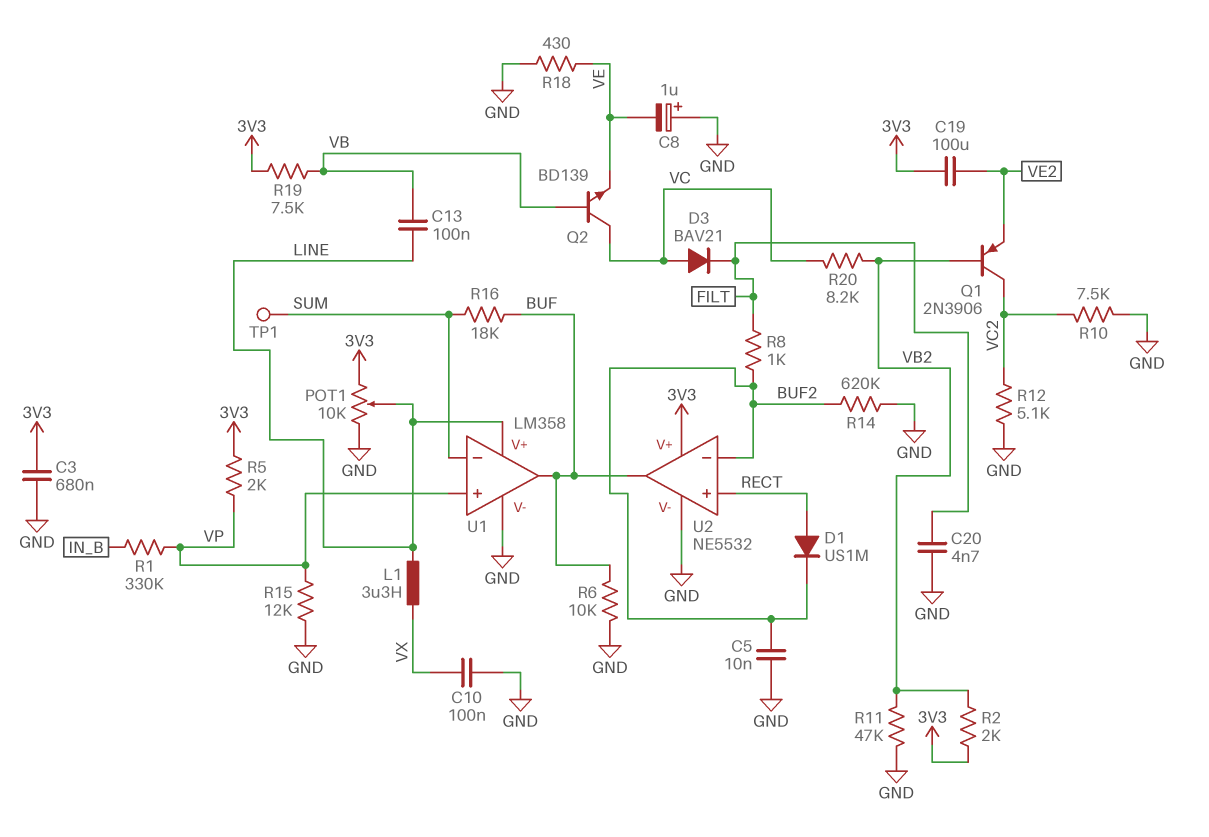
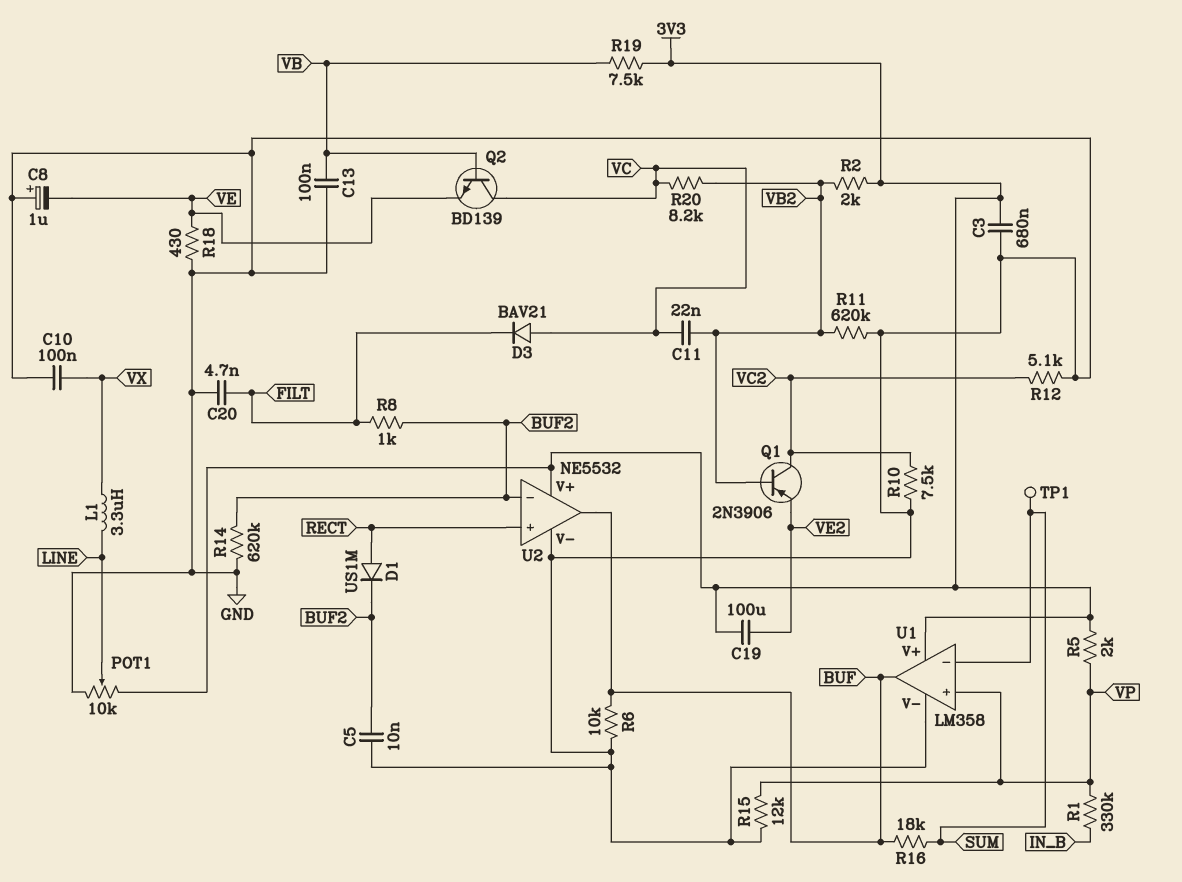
C11: none -> 22nF (VB2, VC)
C13: 100nF (LINE, VB) -> 100nF (GND, VB)
R11: 47k (GND, VB2) -> 620k (GND, VB2)
U1 pin V+: LINE -> 3V3

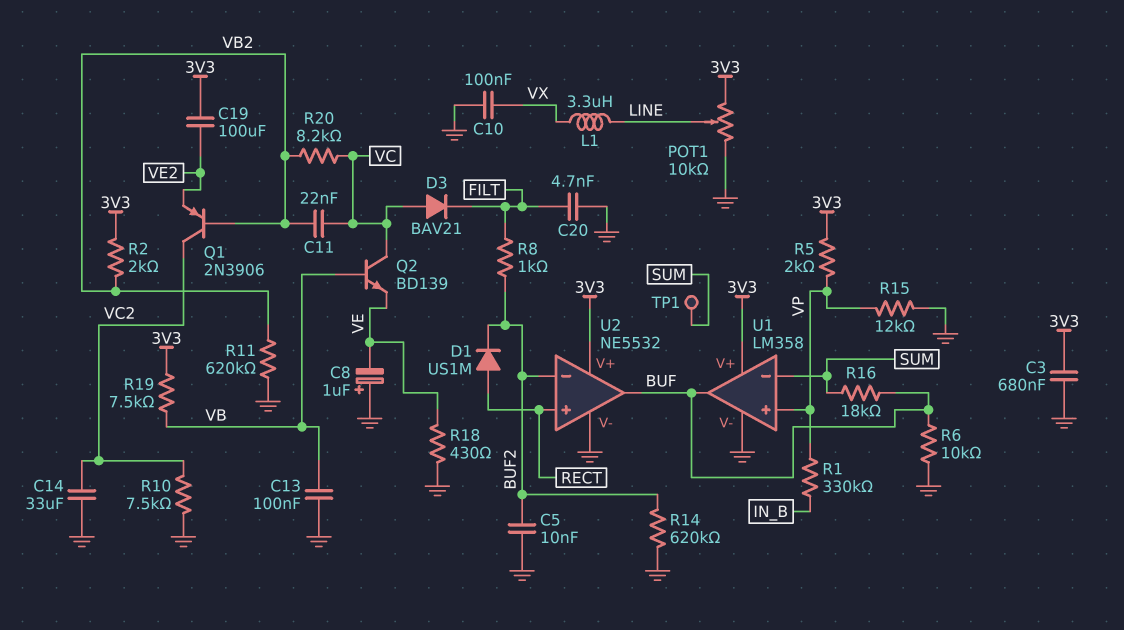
C14: none -> 33uF (GND, VC2)
R12: 5.1k (GND, VC2) -> none

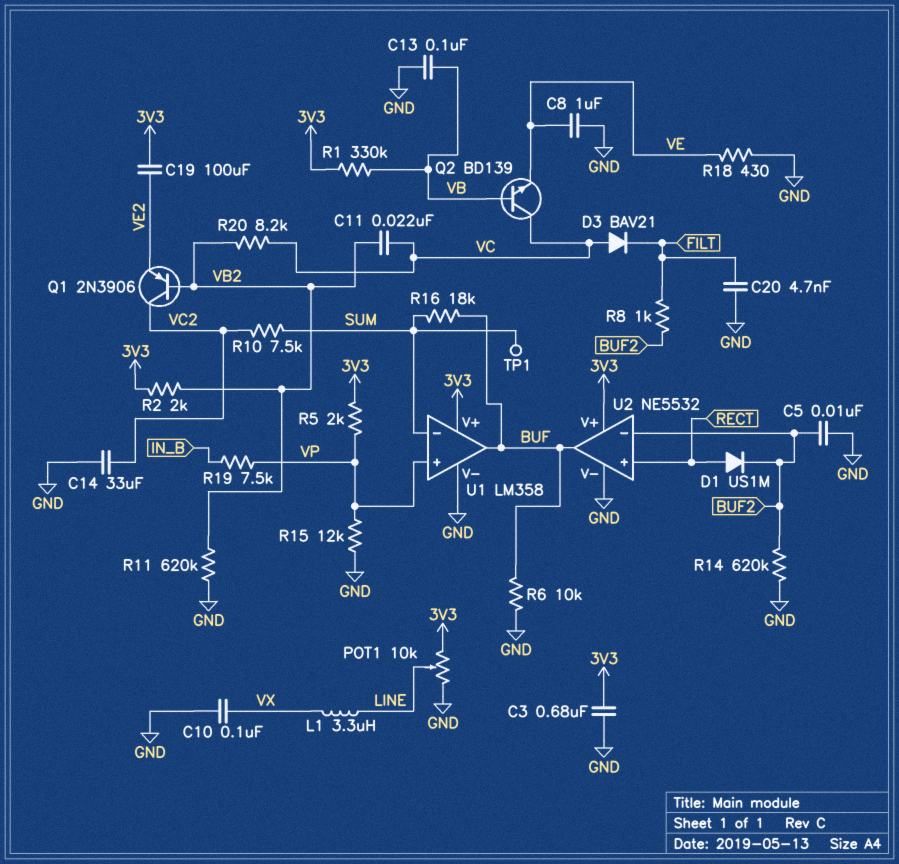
C8: 1uF (plus GND, minus VE) -> 1uF (GND, VE)
R1: 330k (IN_B, VP) -> 330k (3V3, VB)
R10: 7.5k (GND, VC2) -> 7.5k (SUM, VC2)
R19: 7.5k (3V3, VB) -> 7.5k (IN_B, VP)

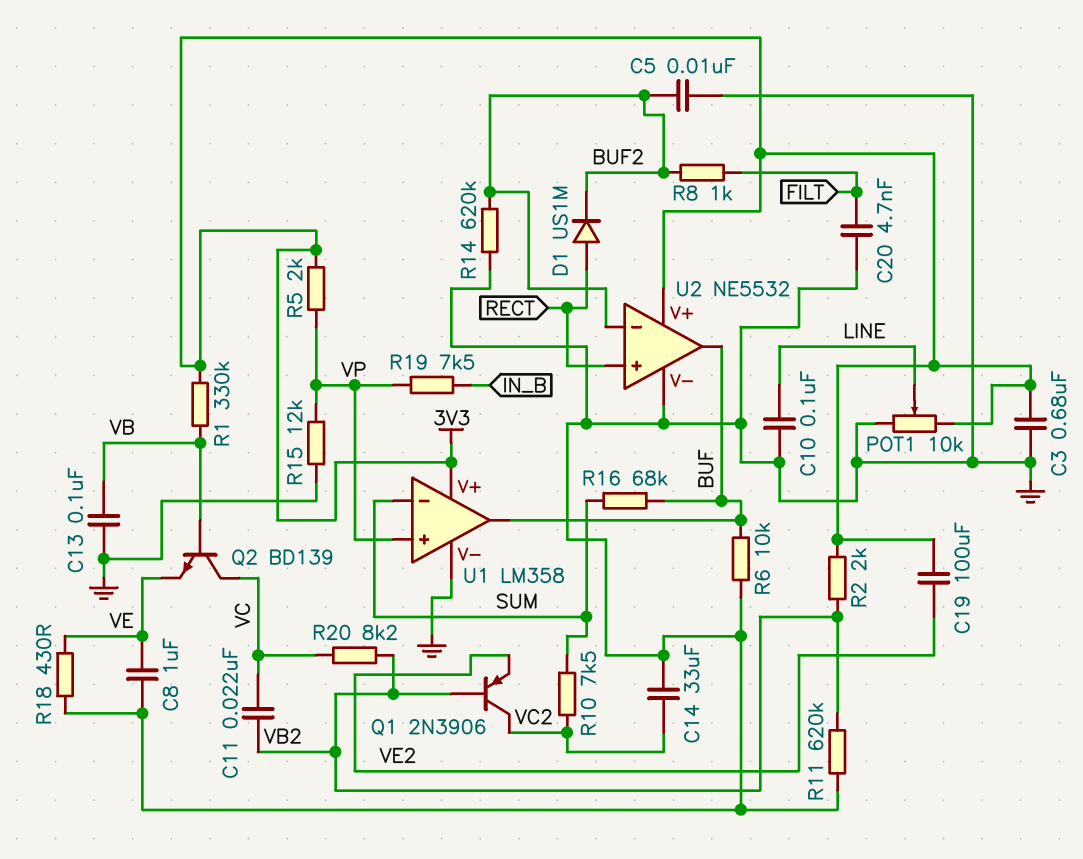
C10: 100nF (GND, VX) -> 100nF (GND, LINE)
D3: diode BAV21 (A VC, K FILT) -> none
L1: 3.3uH (LINE, VX) -> none
R16: 18k (BUF, SUM) -> 68k (BUF, SUM)
TP1: test point (SUM) -> none

